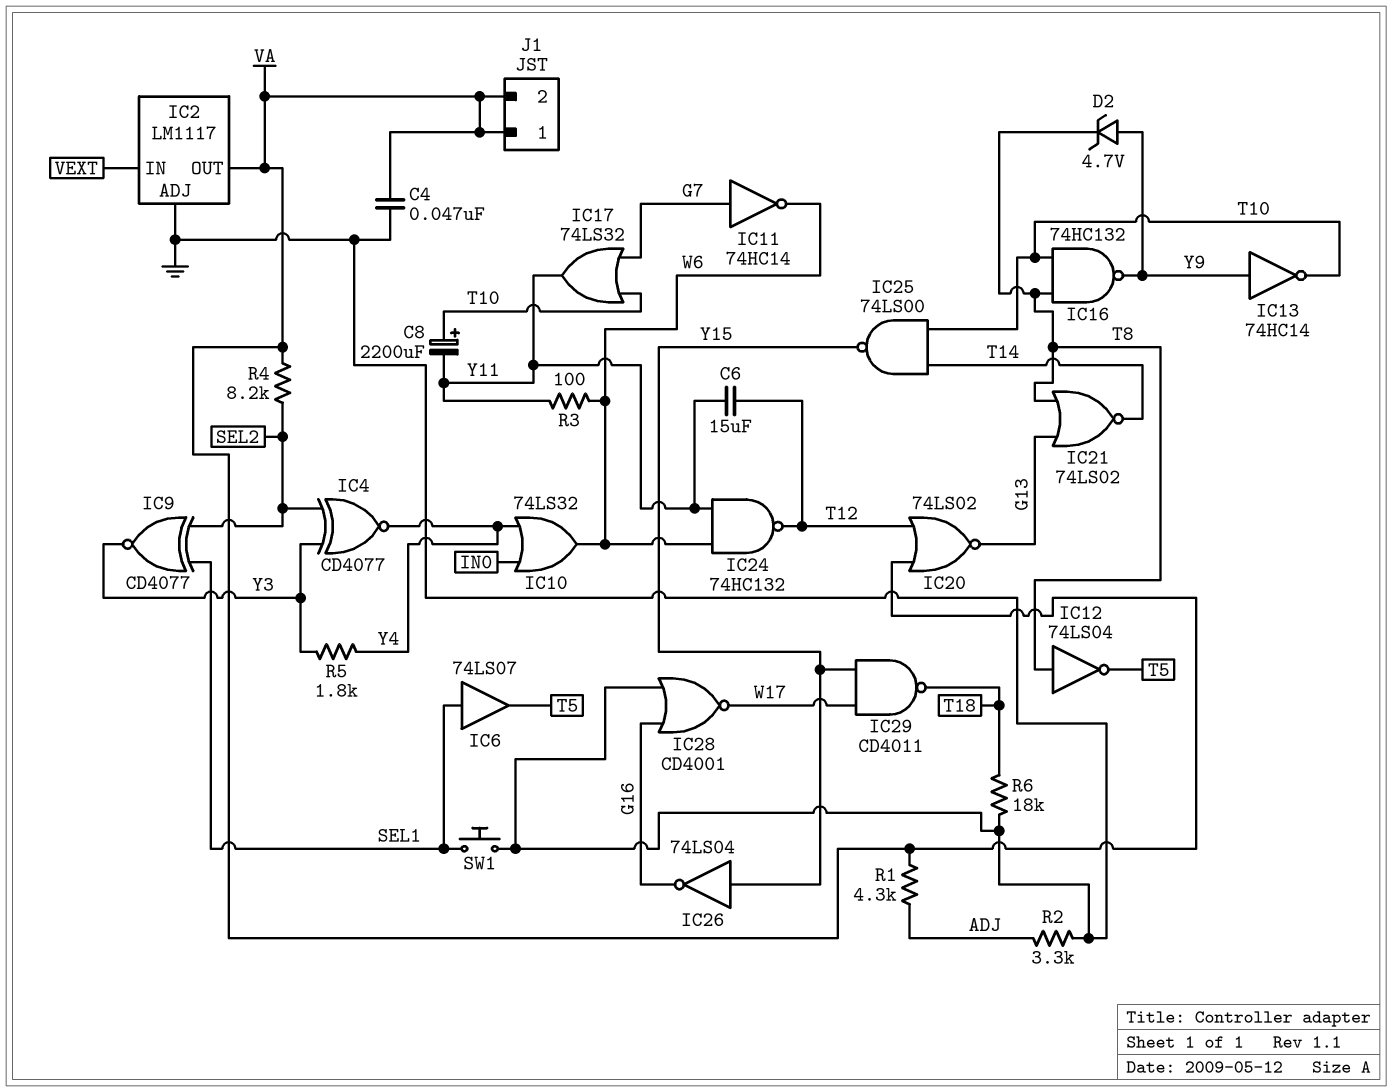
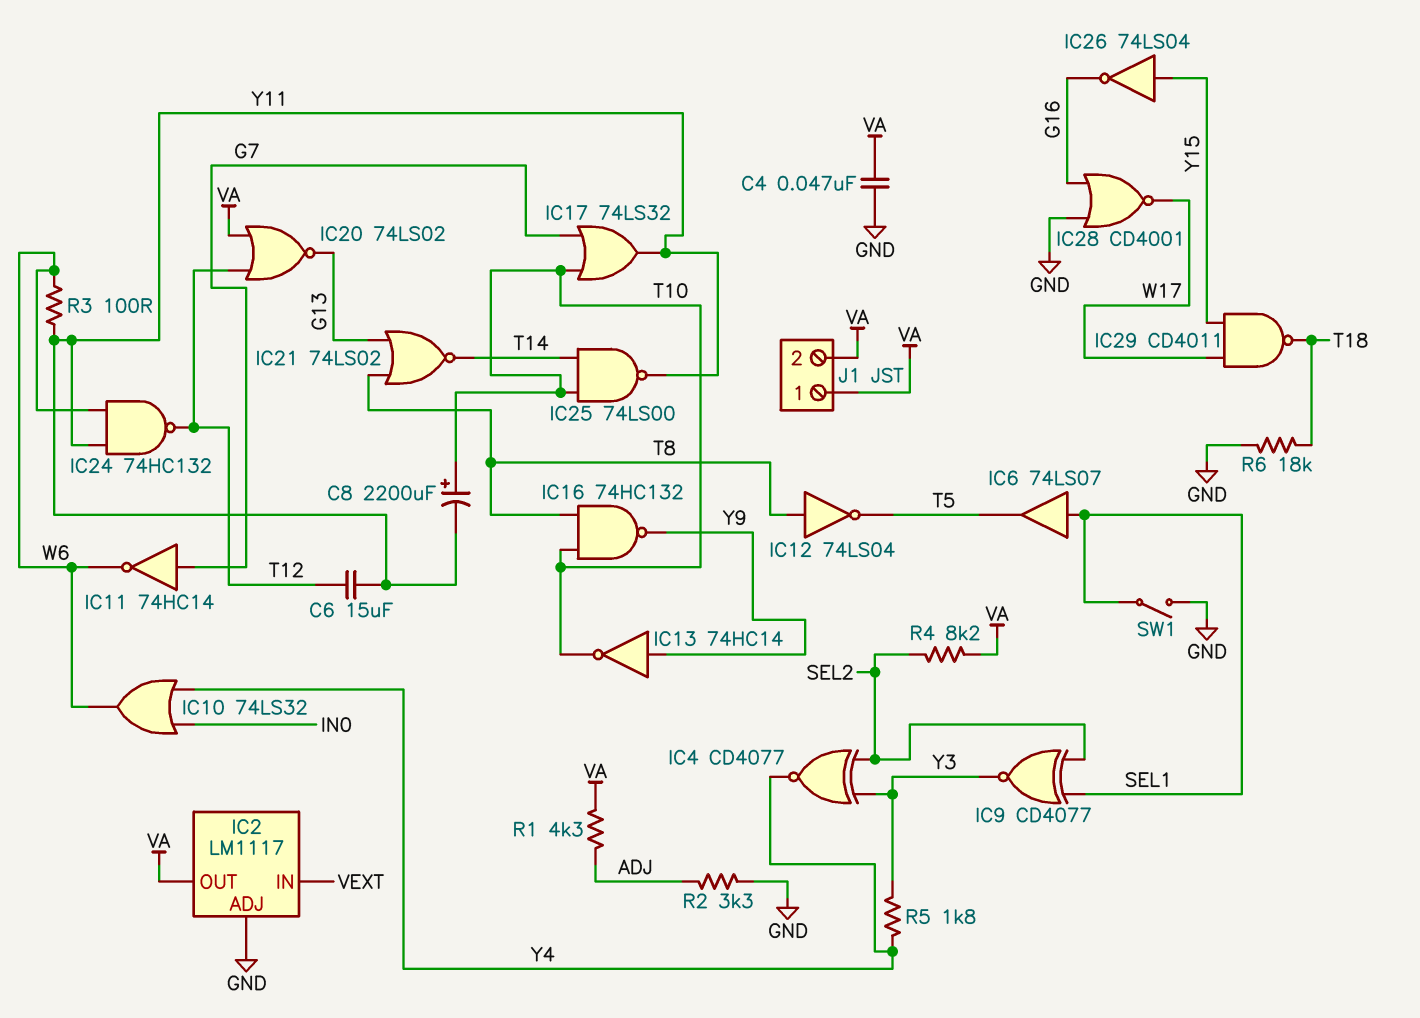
D2: zener 4.7V (A Y9, K T8) -> none
IC25: NAND 74LS00 (in T10, in T14, out Y15) -> NAND 74LS00 (in T10, in T14, out Y11)
SW1: button (GND, SEL1) -> switch (GND, SEL1)

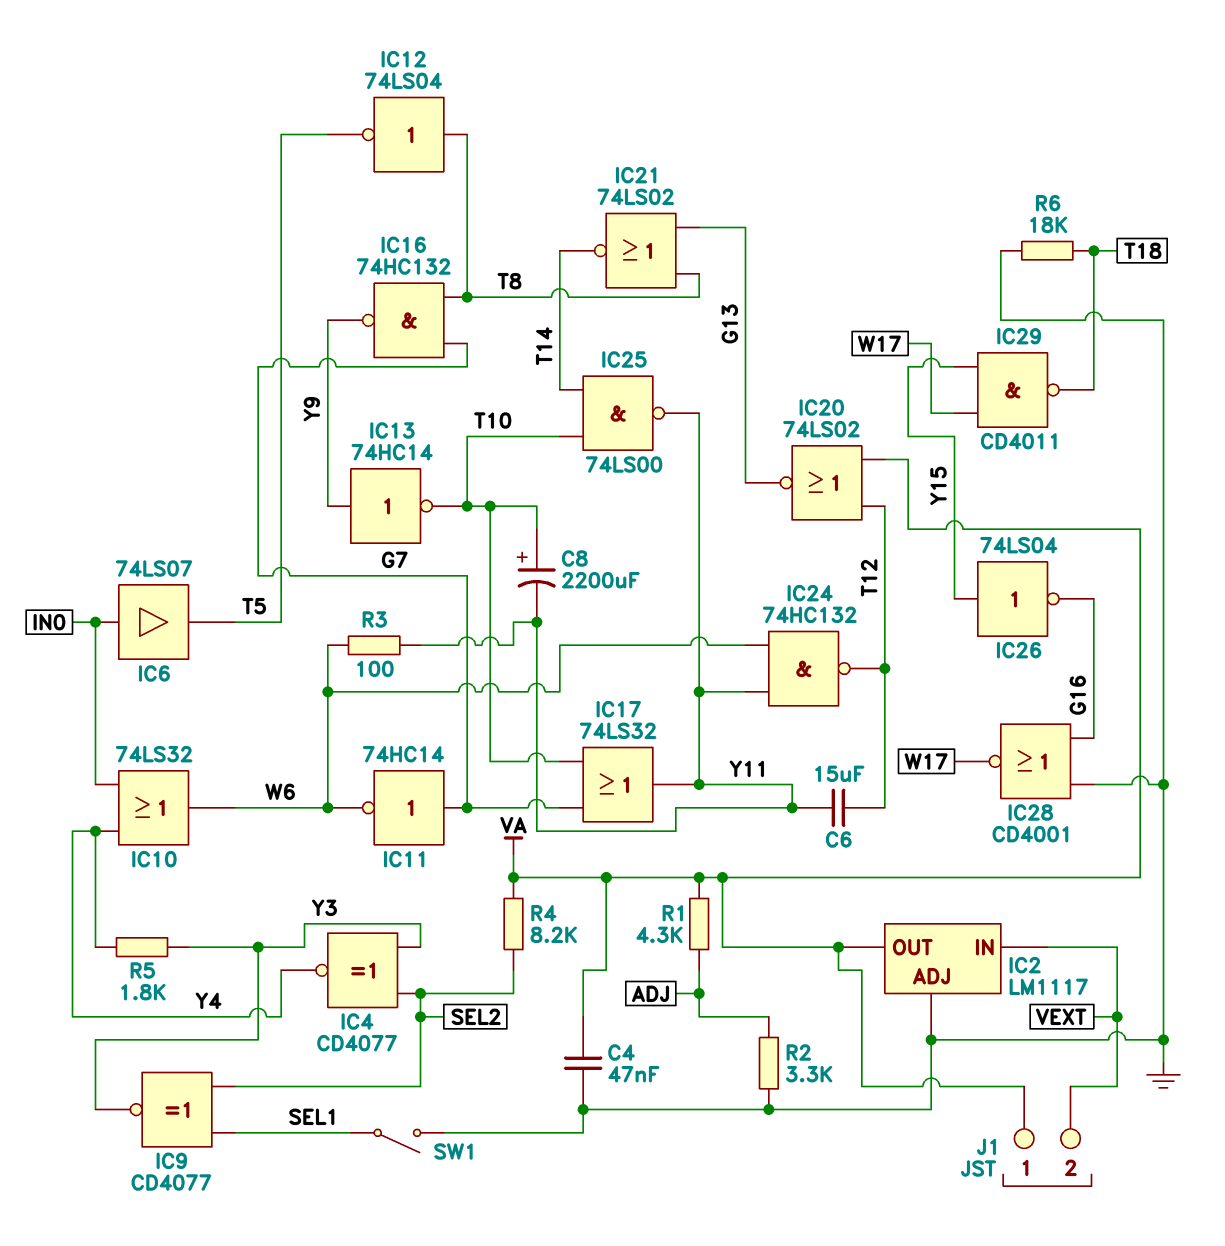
IC6: buffer 74LS07 (in SEL1, out T5) -> buffer 74LS07 (in IN0, out T5)
IC16: NAND 74HC132 (in T8, in T10, out Y9) -> NAND 74HC132 (in G7, in T8, out Y9)
J1 pin 2: VA -> VEXT

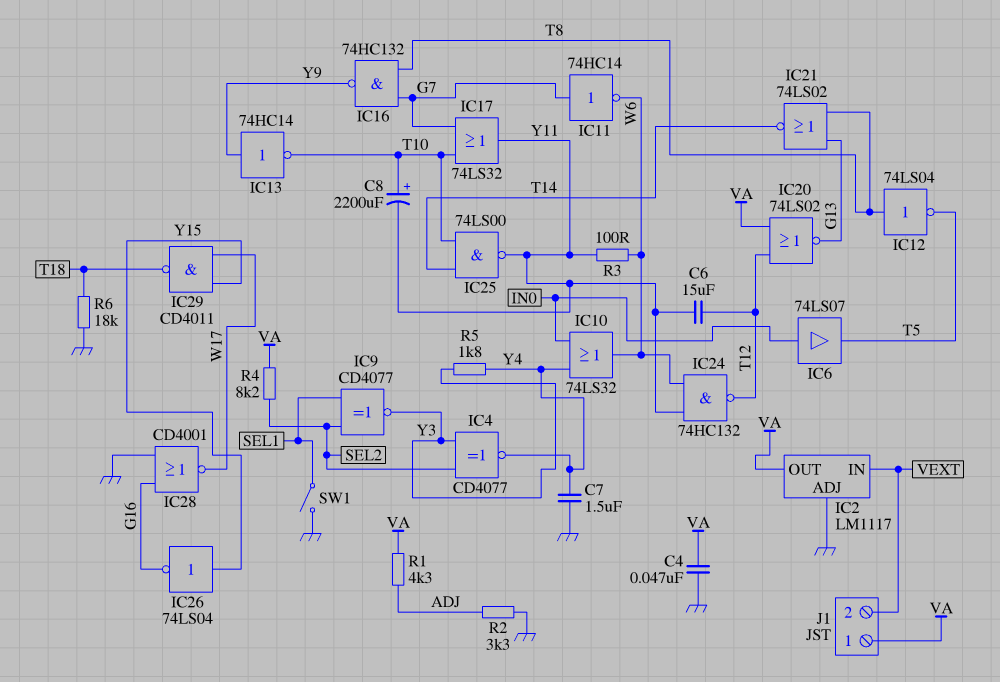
C7: none -> 1.5uF (GND, Y4)

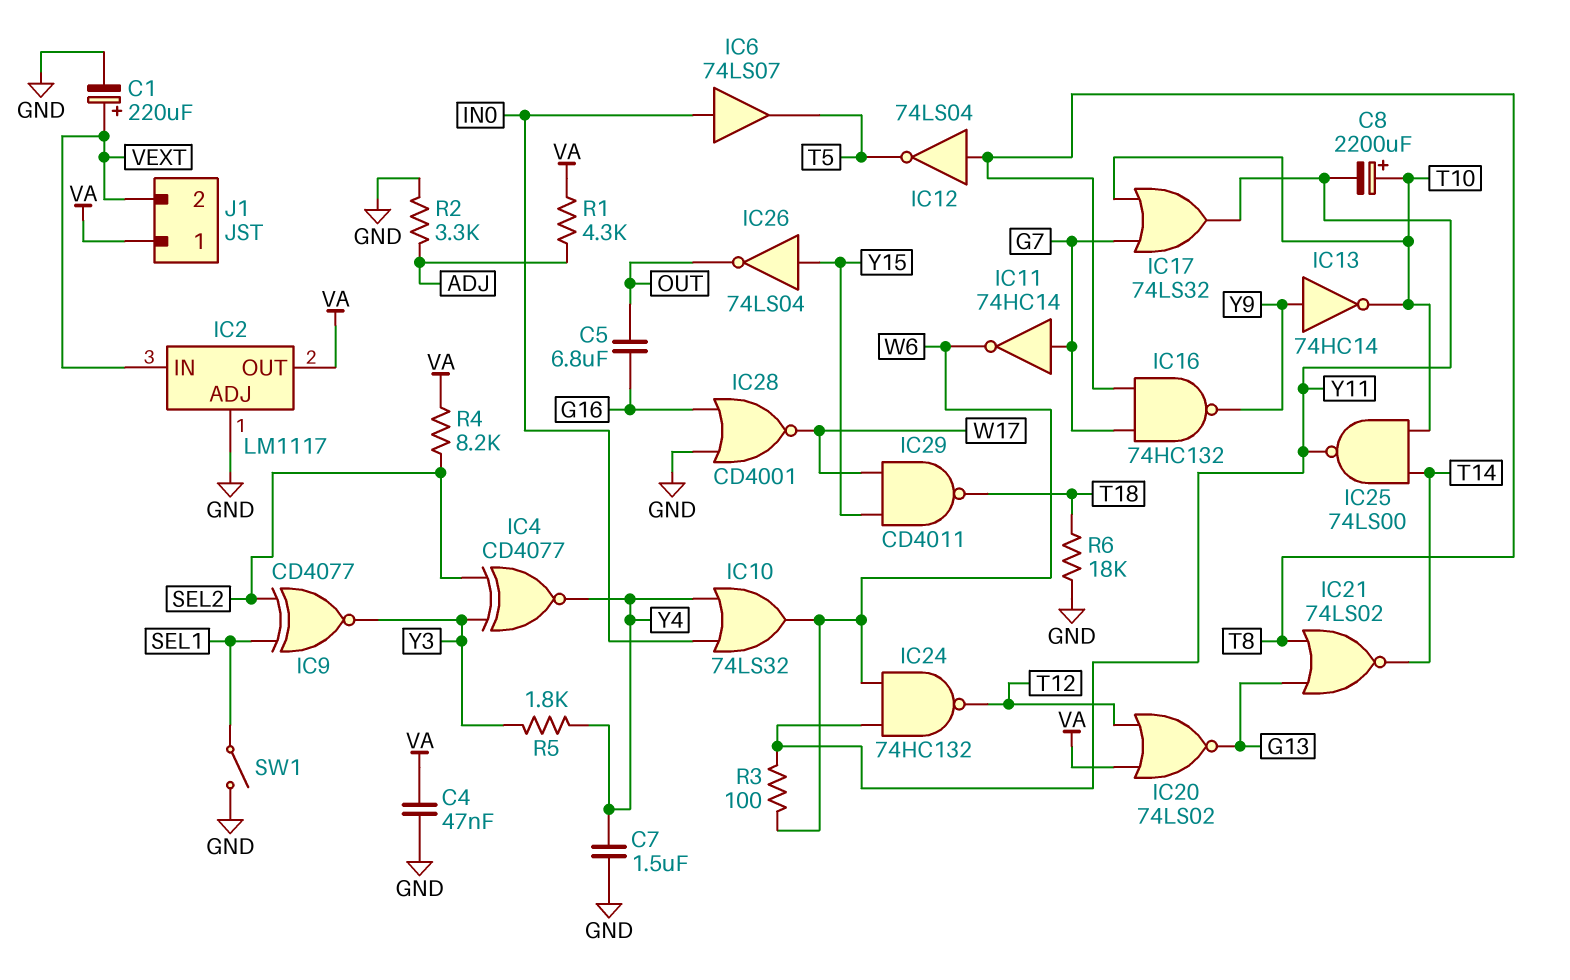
C1: none -> 220uF (plus VEXT, minus GND)
C5: none -> 6.8uF (G16, OUT)
C6: 15uF (T12, Y11) -> none
IC26: NOT 74LS04 (in Y15, out G16) -> NOT 74LS04 (in Y15, out OUT)

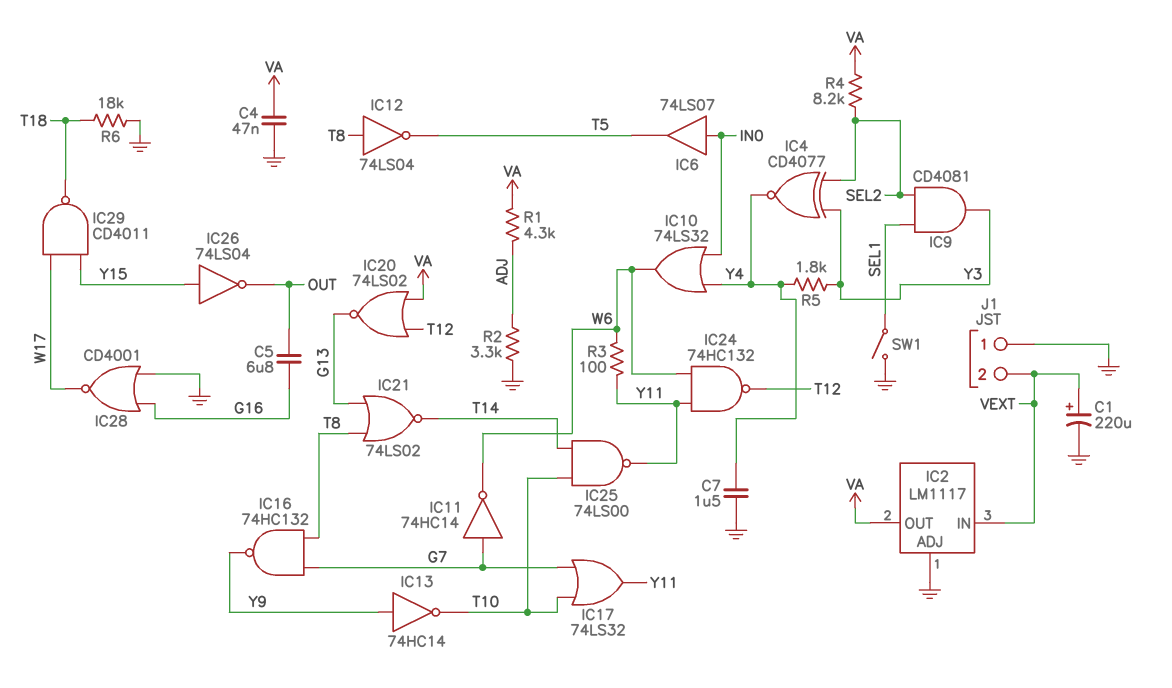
C8: 2200uF (plus T10, minus Y11) -> none
IC9: XNOR CD4077 (in SEL1, in SEL2, out Y3) -> AND CD4081 (in SEL1, in SEL2, out Y3)
J1 pin 1: VA -> GND

